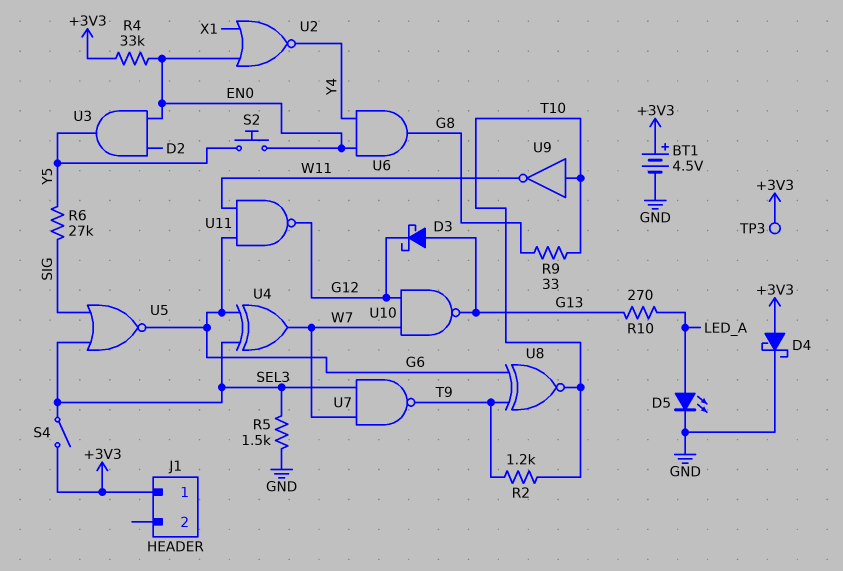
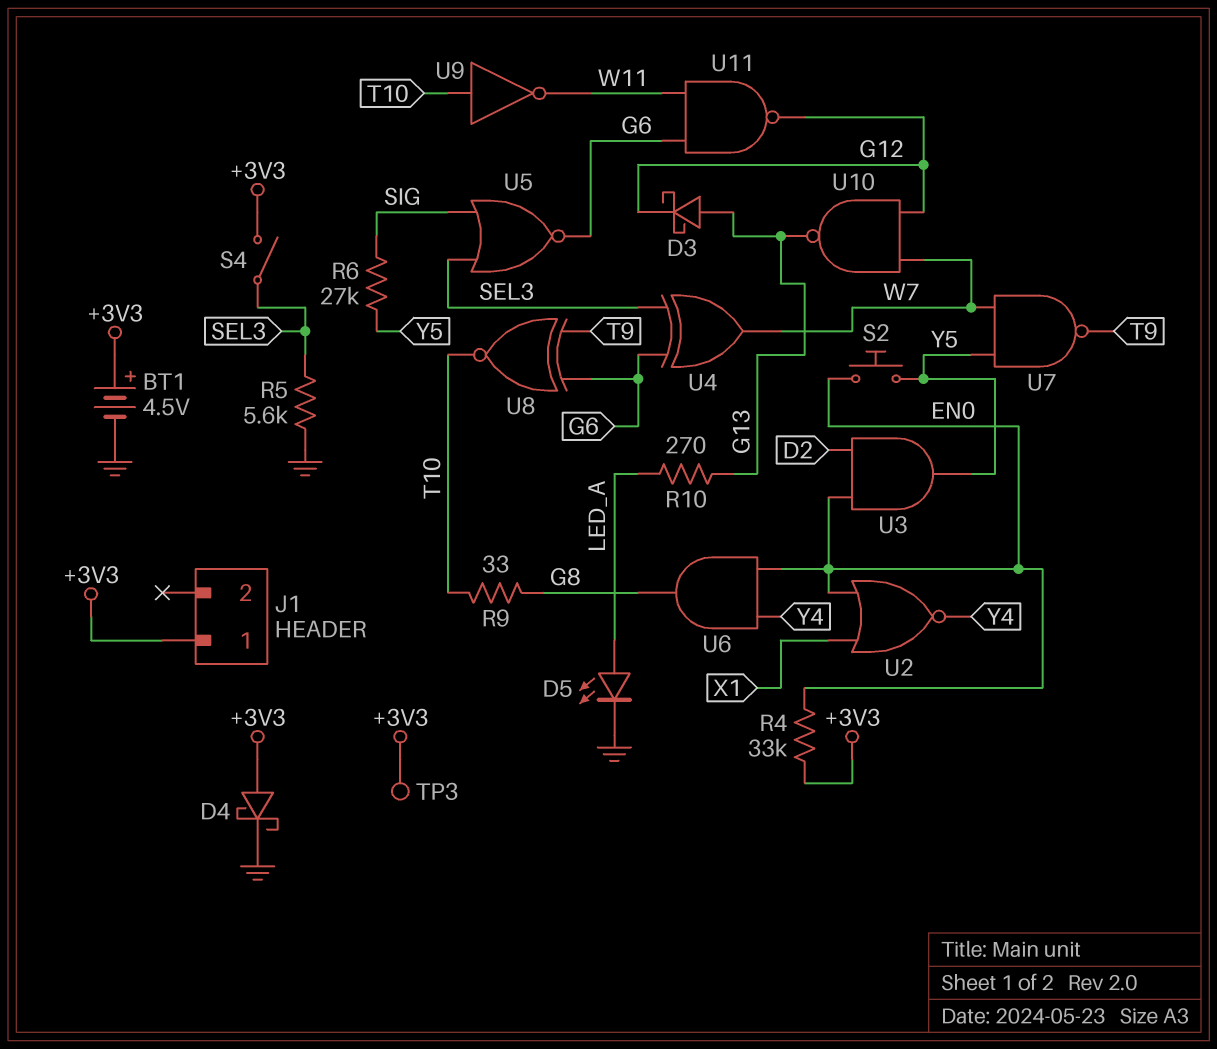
R2: 1.2k (T9, T10) -> none
R5: 1.5k (GND, SEL3) -> 5.6k (GND, SEL3)
U7: NAND (in SEL3, in W7, out T9) -> NAND (in W7, in Y5, out T9)

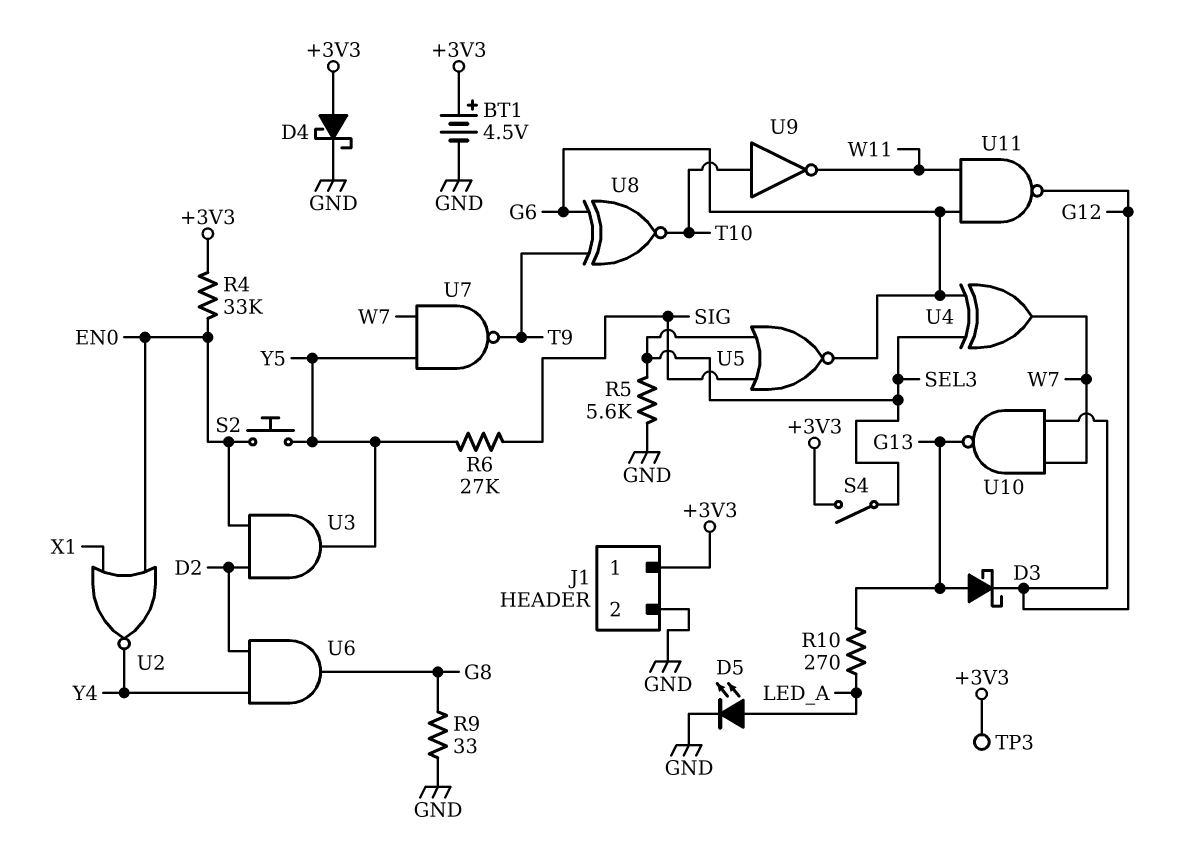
J1 pin 2: none -> GND
R9: 33 (G8, T10) -> 33 (G8, GND)
U6: AND (in EN0, in Y4, out G8) -> AND (in D2, in Y4, out G8)

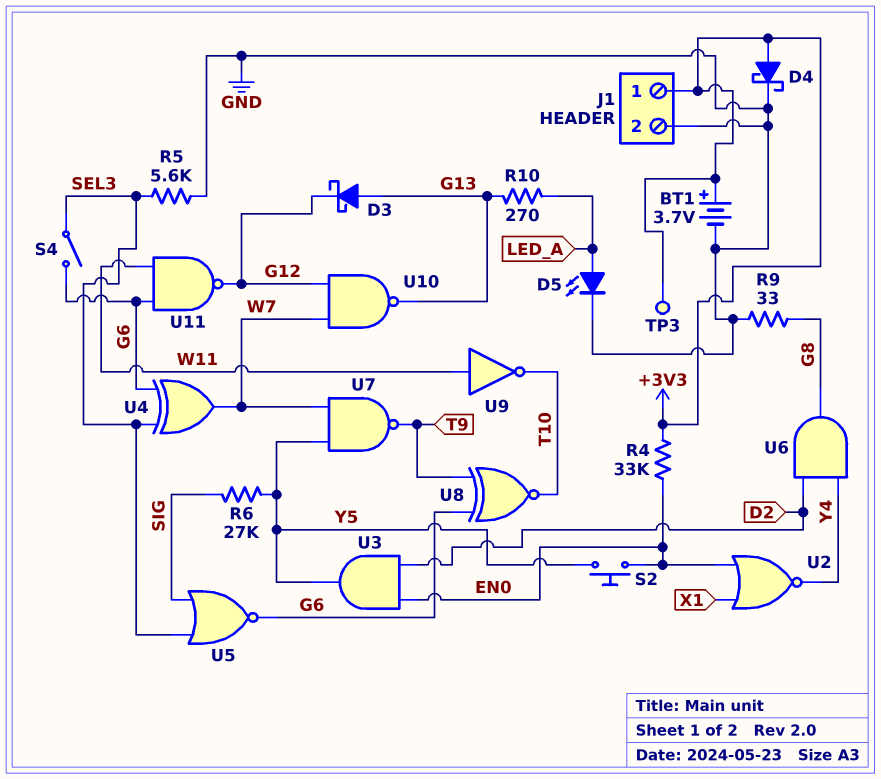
BT1: 4.5V (plus +3V3, minus GND) -> 3.7V (plus +3V3, minus GND)
S4: switch (+3V3, SEL3) -> switch (G6, SEL3)
U9: NOT (in T10, out W11) -> NOT (in W11, out T10)

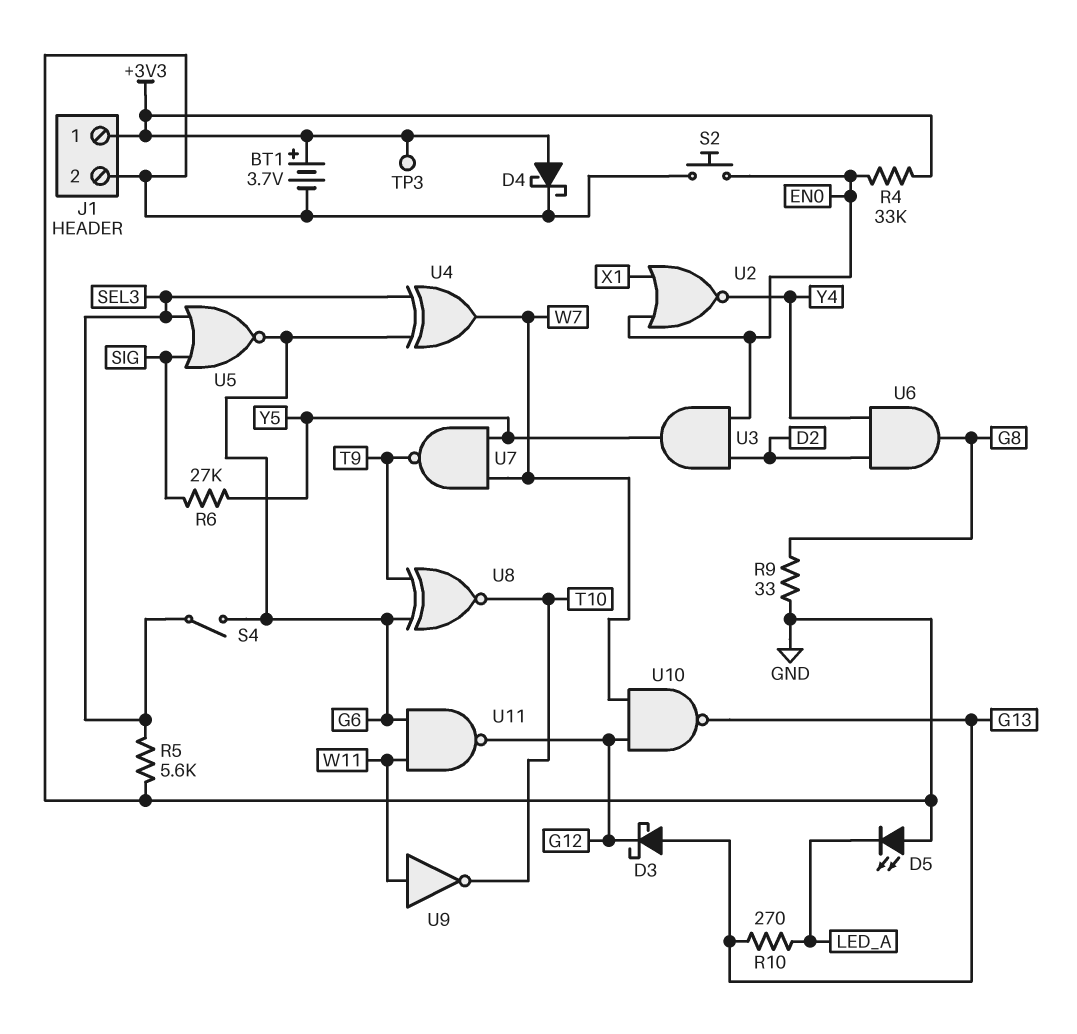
D5: LED (A LED_A, K GND) -> LED (A GND, K LED_A)
S2: button (EN0, Y5) -> button (EN0, GND)

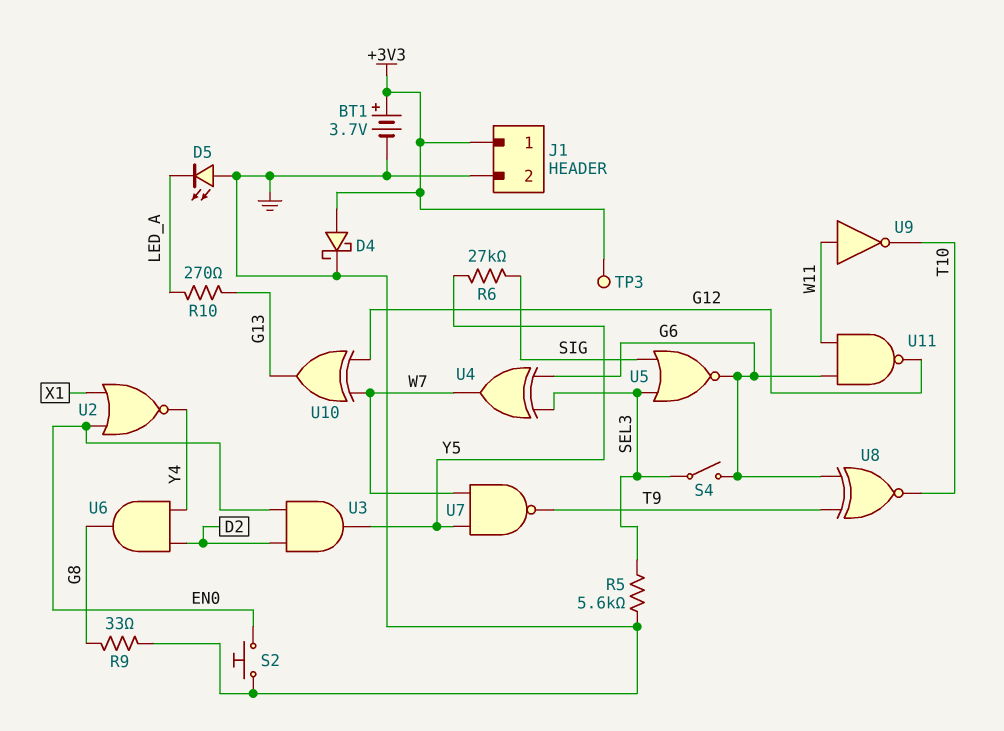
D3: schottky (A G13, K G12) -> none
R4: 33k (+3V3, EN0) -> none
U10: NAND (in G12, in W7, out G13) -> XOR (in G12, in W7, out G13)

